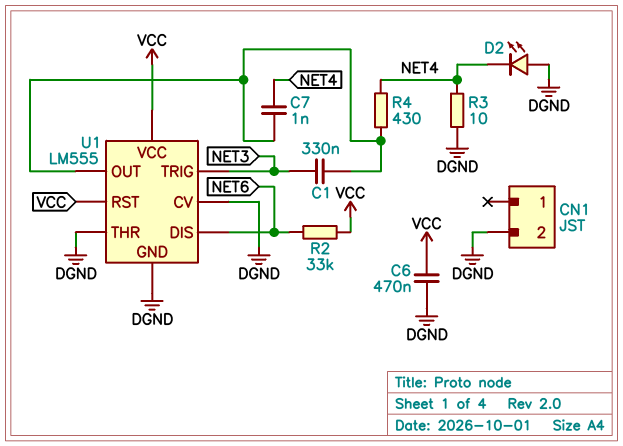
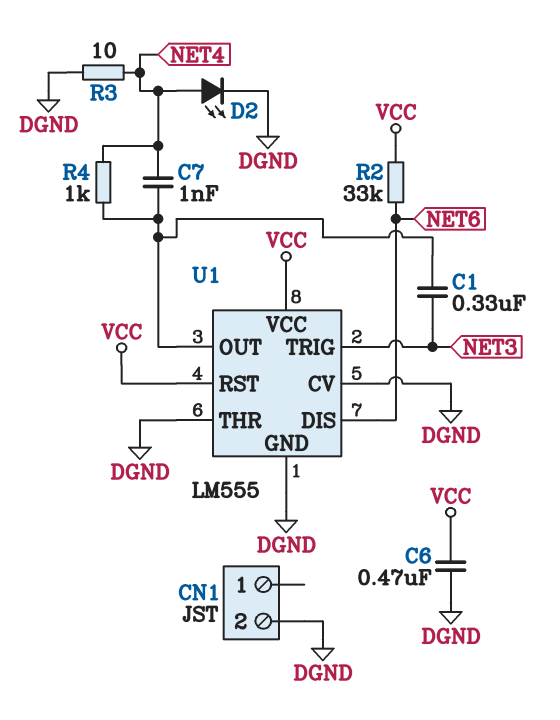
D2: LED (A DGND, K NET4) -> LED (A NET4, K DGND)
R4: 430 (NET4, U1/OUT) -> 1k (NET4, U1/OUT)

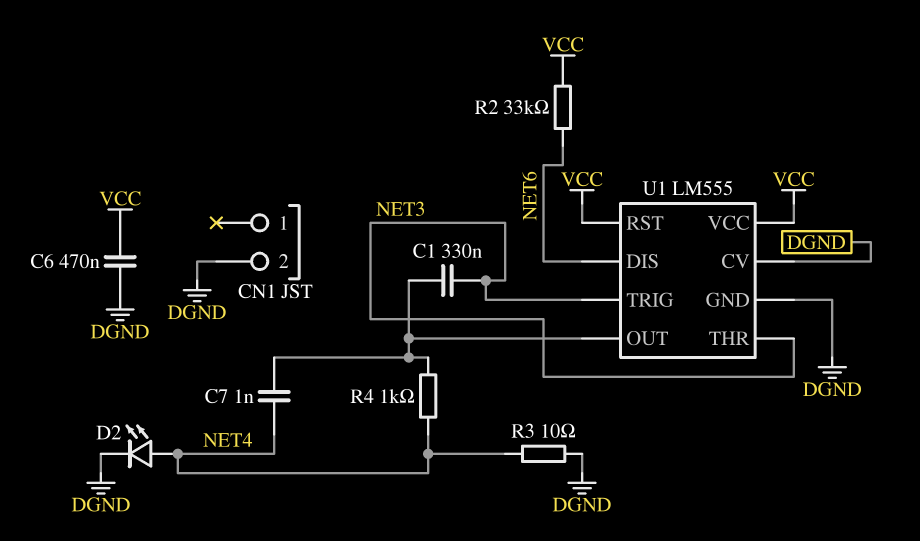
U1 pin THR: DGND -> NET3

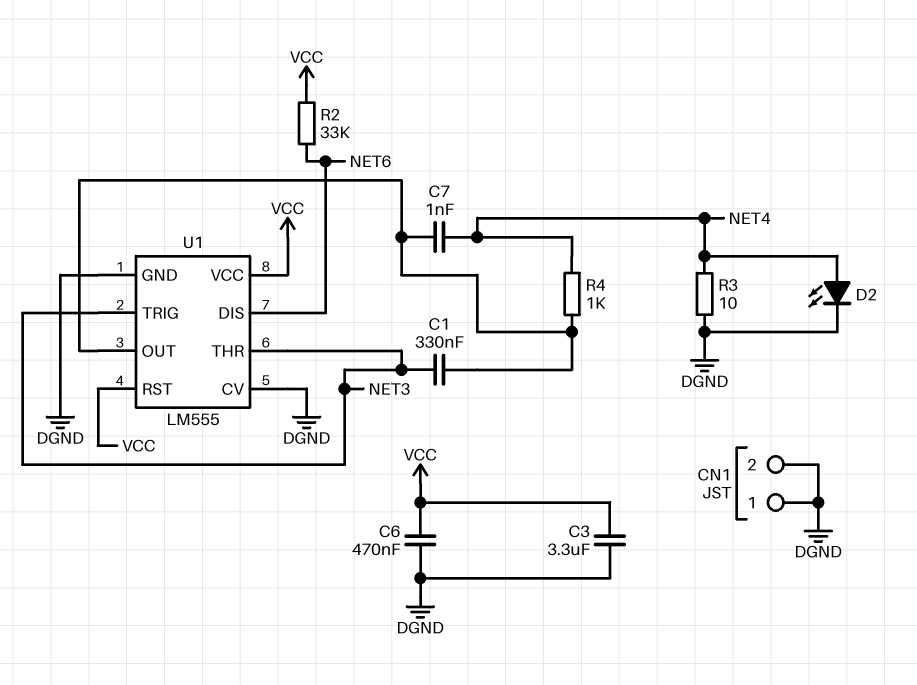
C3: none -> 3.3uF (DGND, VCC)
CN1 pin 1: none -> DGND

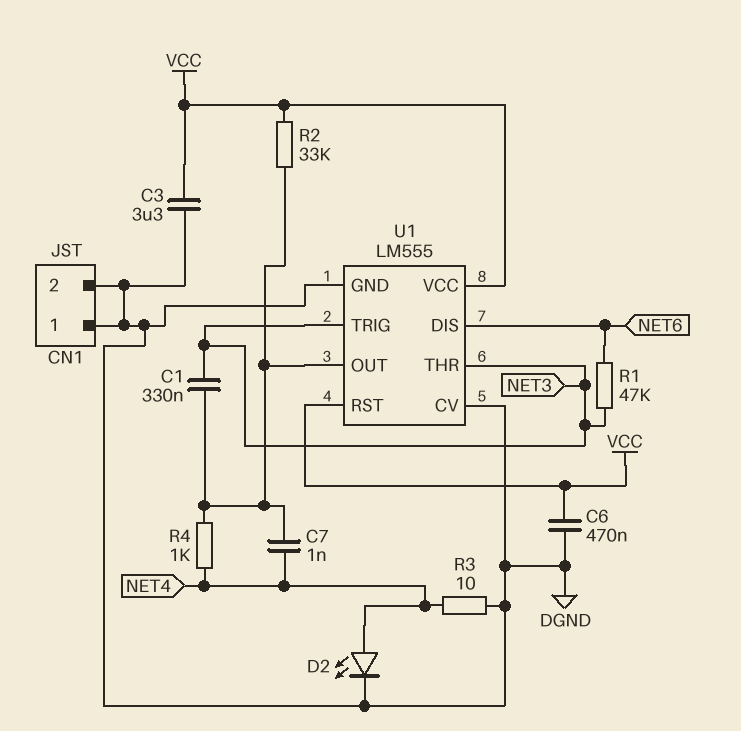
R1: none -> 47k (NET3, NET6)
R2: 33k (NET6, VCC) -> 33k (U1/OUT, VCC)

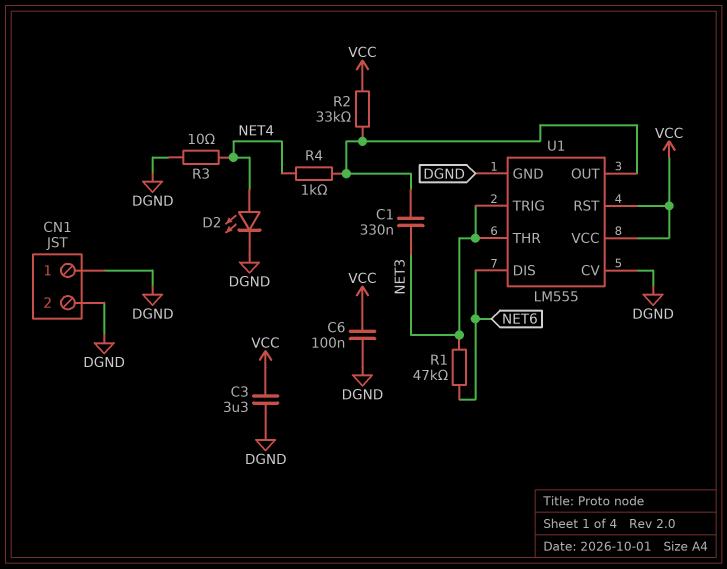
C6: 470nF (DGND, VCC) -> 100nF (DGND, VCC)
C7: 1nF (NET4, U1/OUT) -> none

